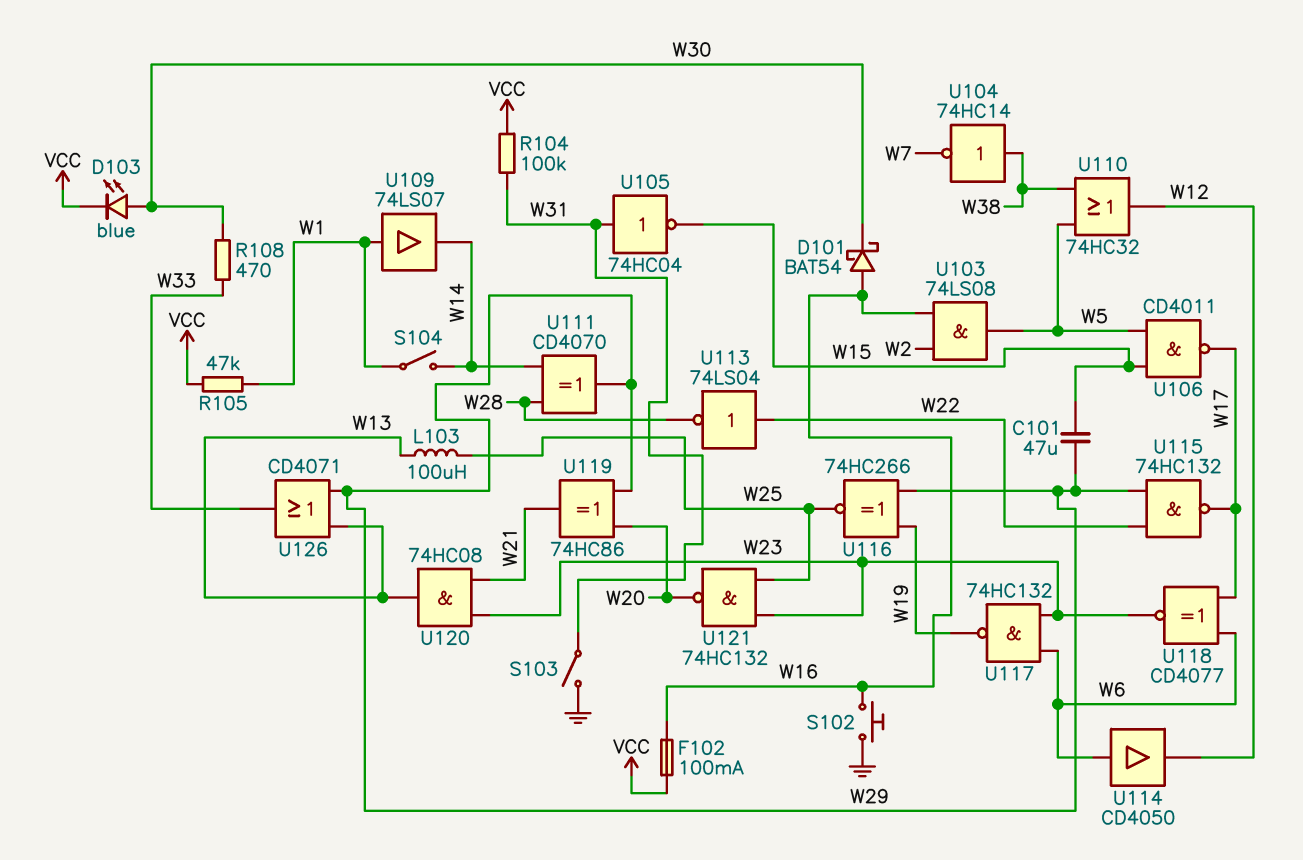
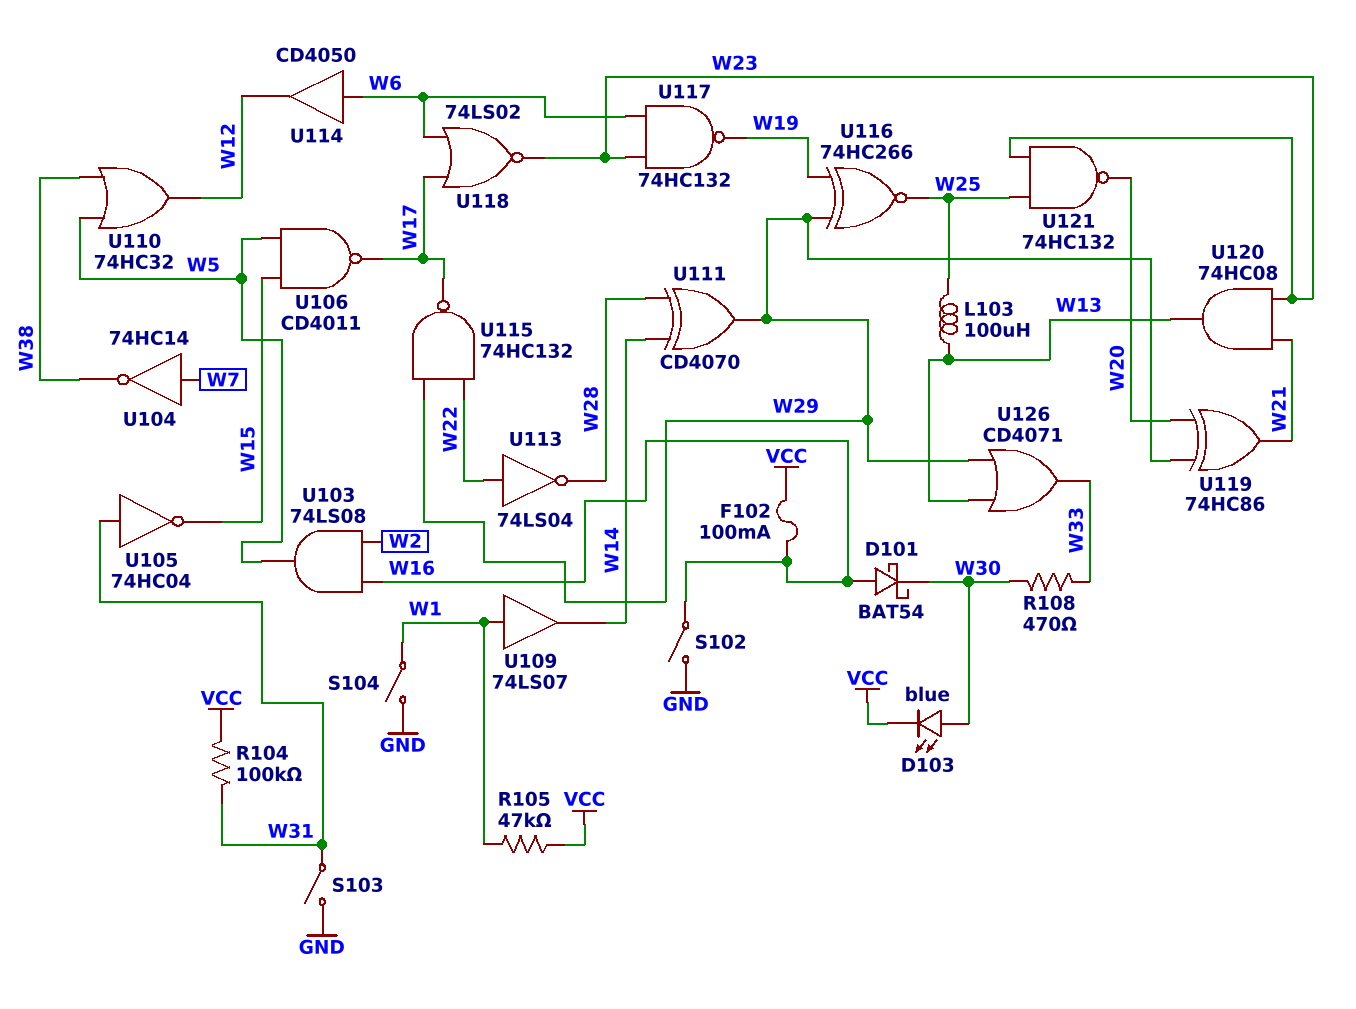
C101: 47uF (W15, W29) -> none
S102: button (GND, W16) -> switch (GND, W16)
S104: switch (W1, W14) -> switch (GND, W1)
U104: NOT 74HC14 (in W38, out W7) -> NOT 74HC14 (in W7, out W38)
U118: XNOR CD4077 (in W6, in W17, out W23) -> NOR 74LS02 (in W6, in W17, out W23)

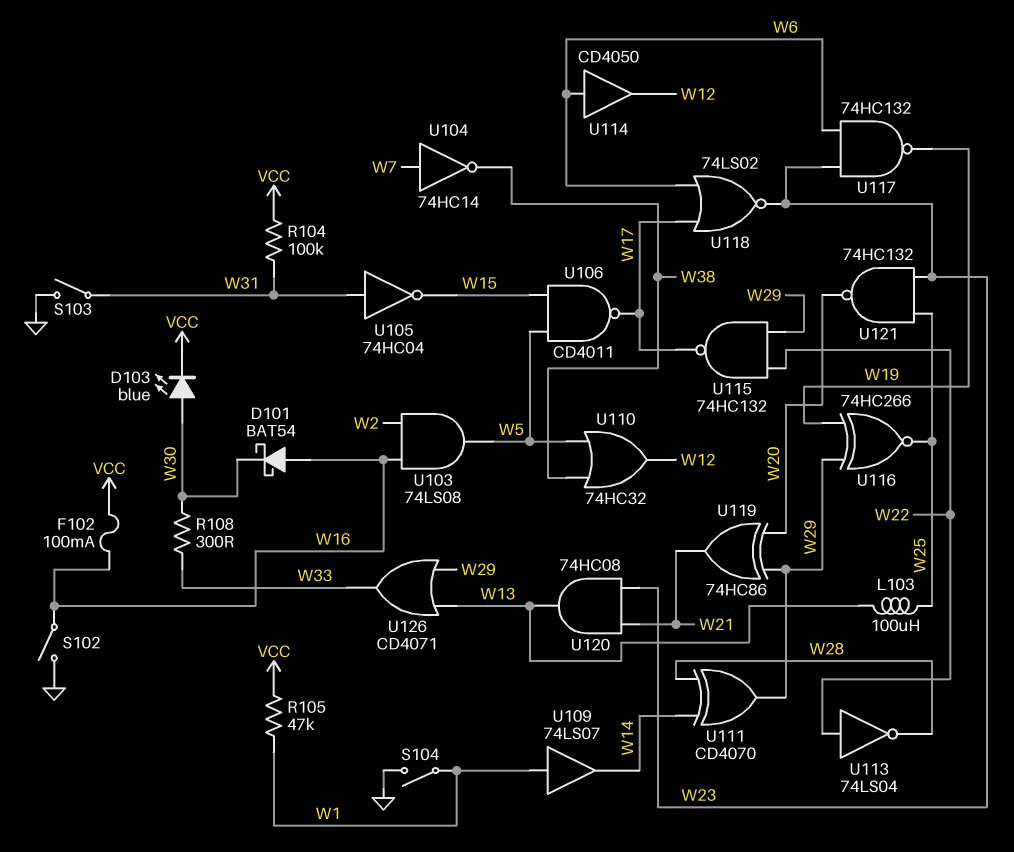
R108: 470 (W30, W33) -> 300 (W30, W33)

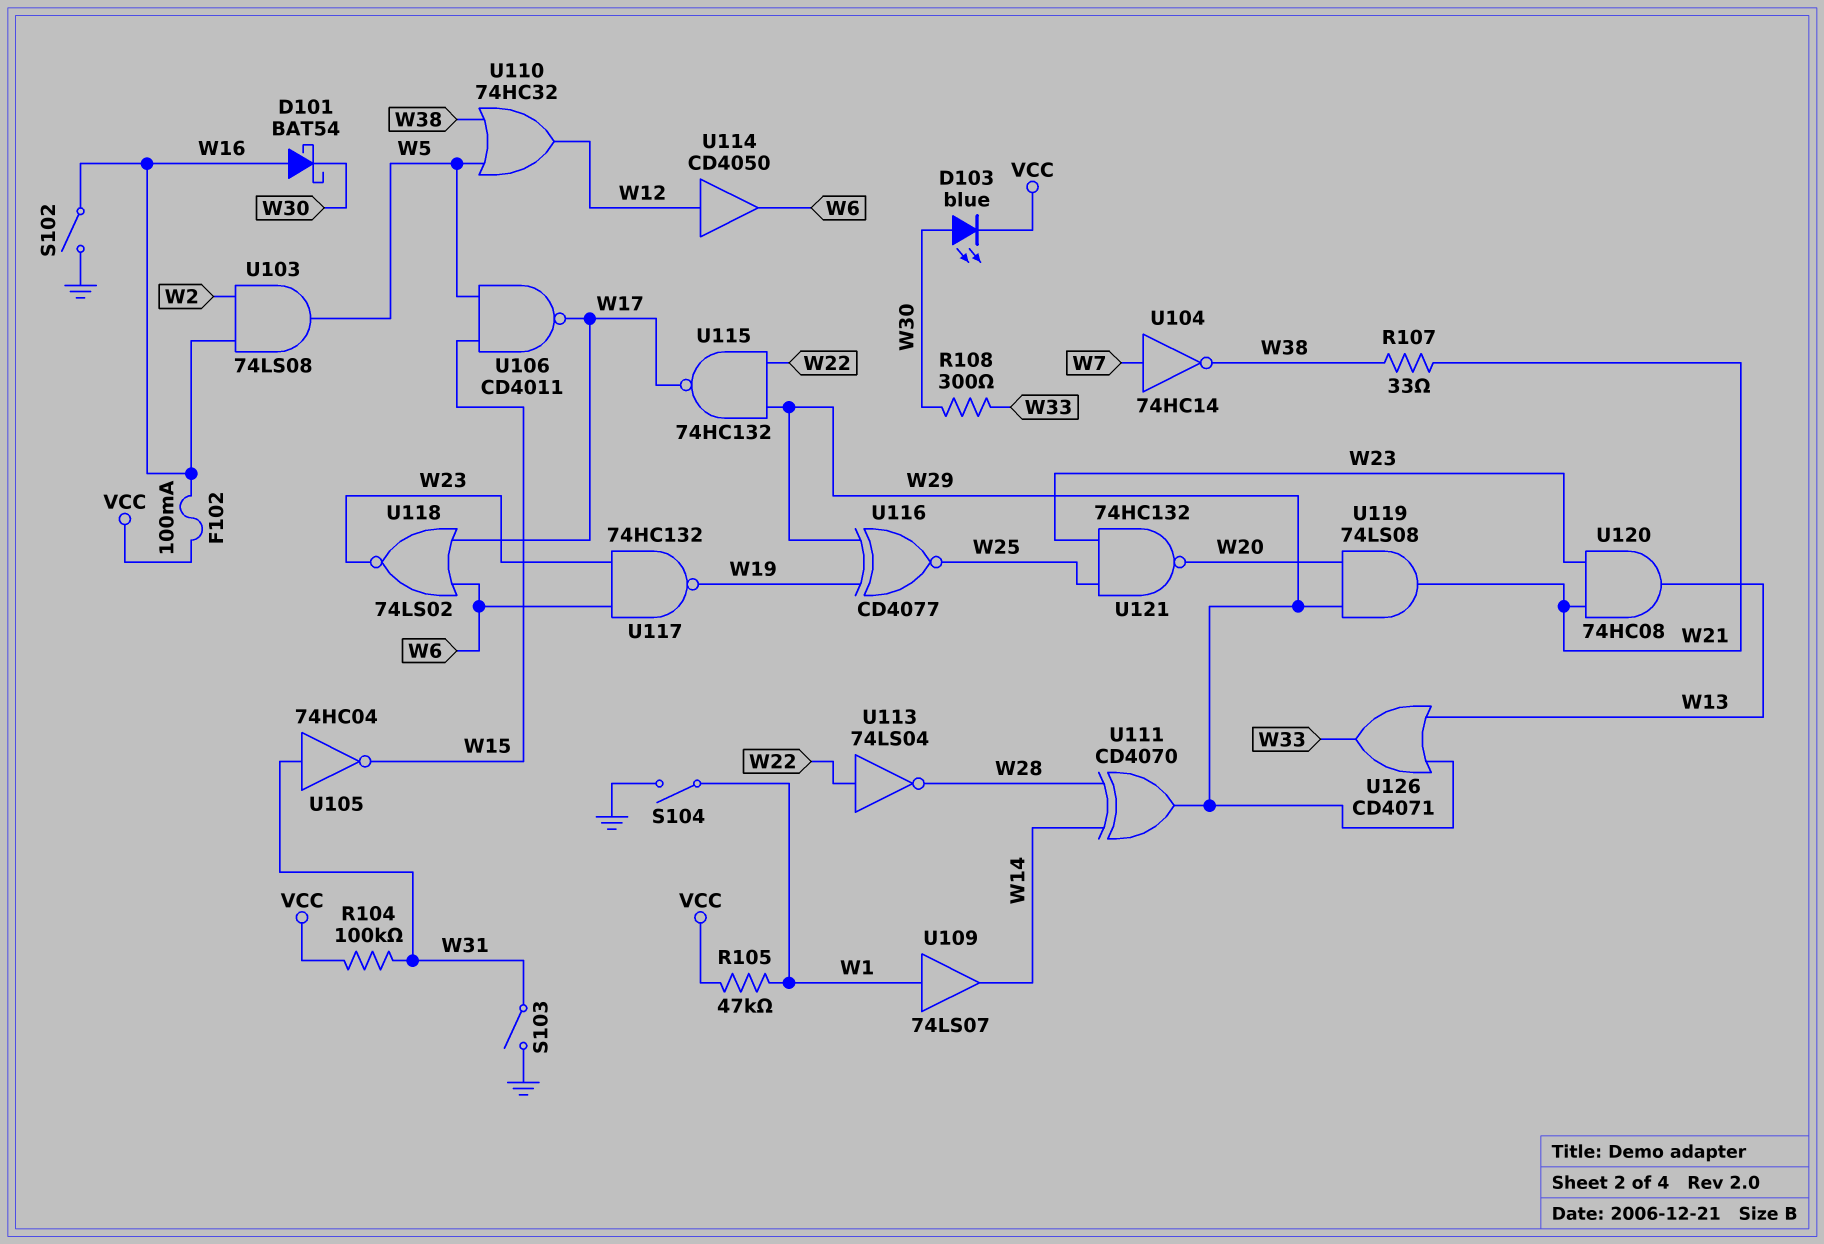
L103: 100uH (W13, W25) -> none
R107: none -> 33 (W21, W38)
U114: buffer CD4050 (in W6, out W12) -> buffer CD4050 (in W12, out W6)
U116: XNOR 74HC266 (in W19, in W29, out W25) -> XNOR CD4077 (in W19, in W29, out W25)
U119: XOR 74HC86 (in W20, in W29, out W21) -> AND 74LS08 (in W20, in W29, out W21)

